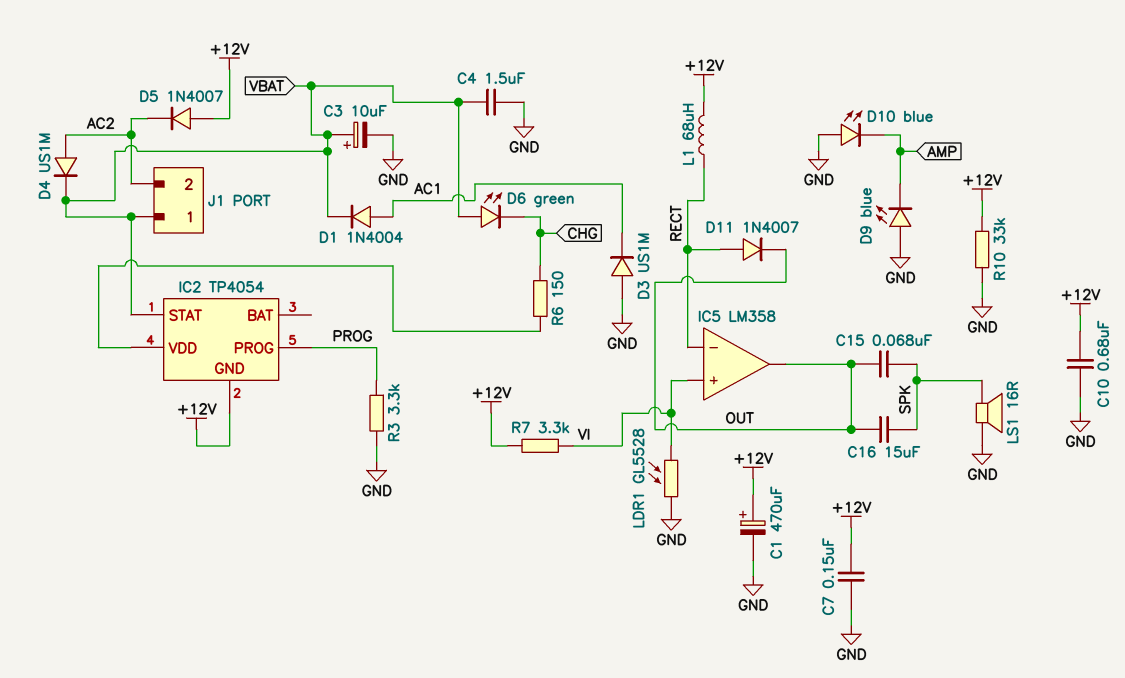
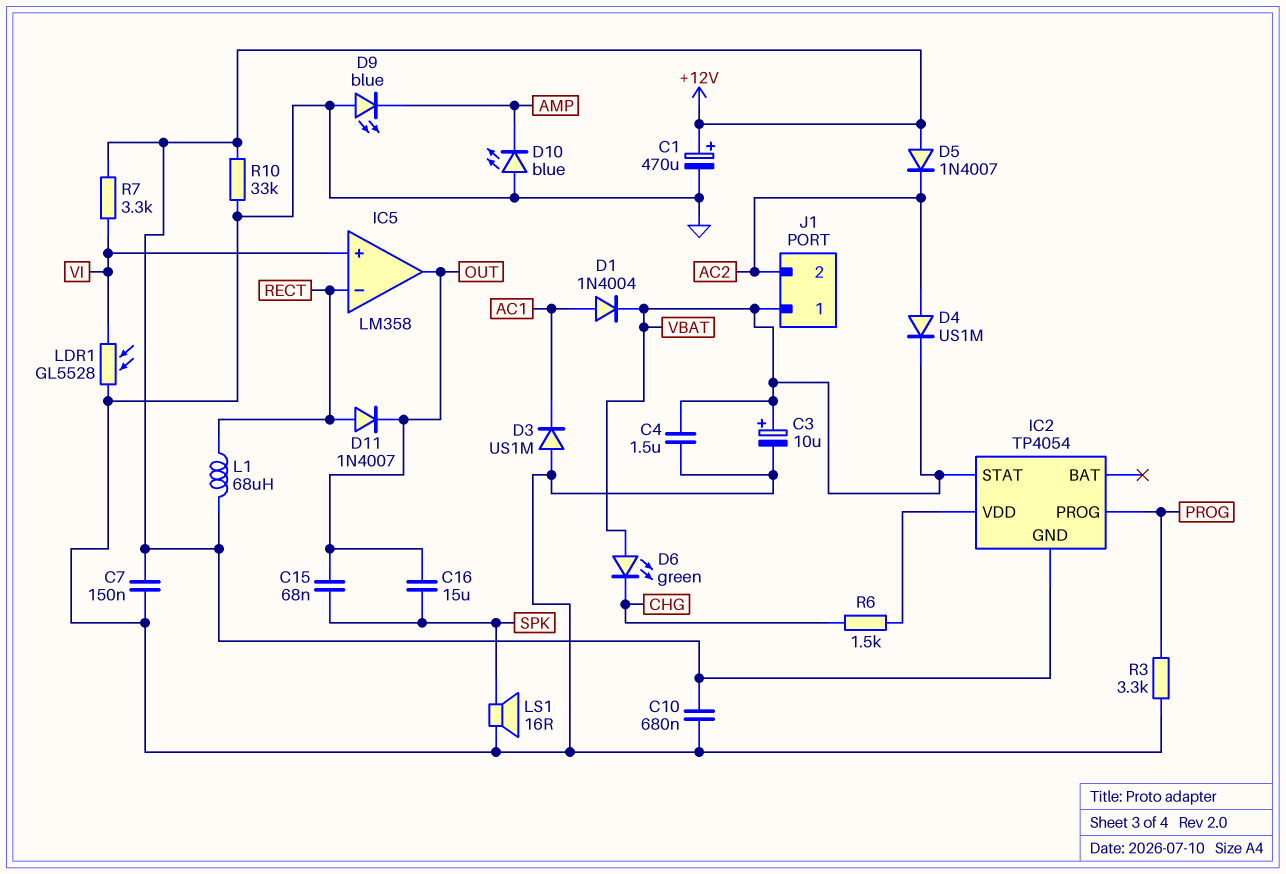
R6: 150 (CHG, IC2/VDD) -> 1.5k (CHG, IC2/VDD)

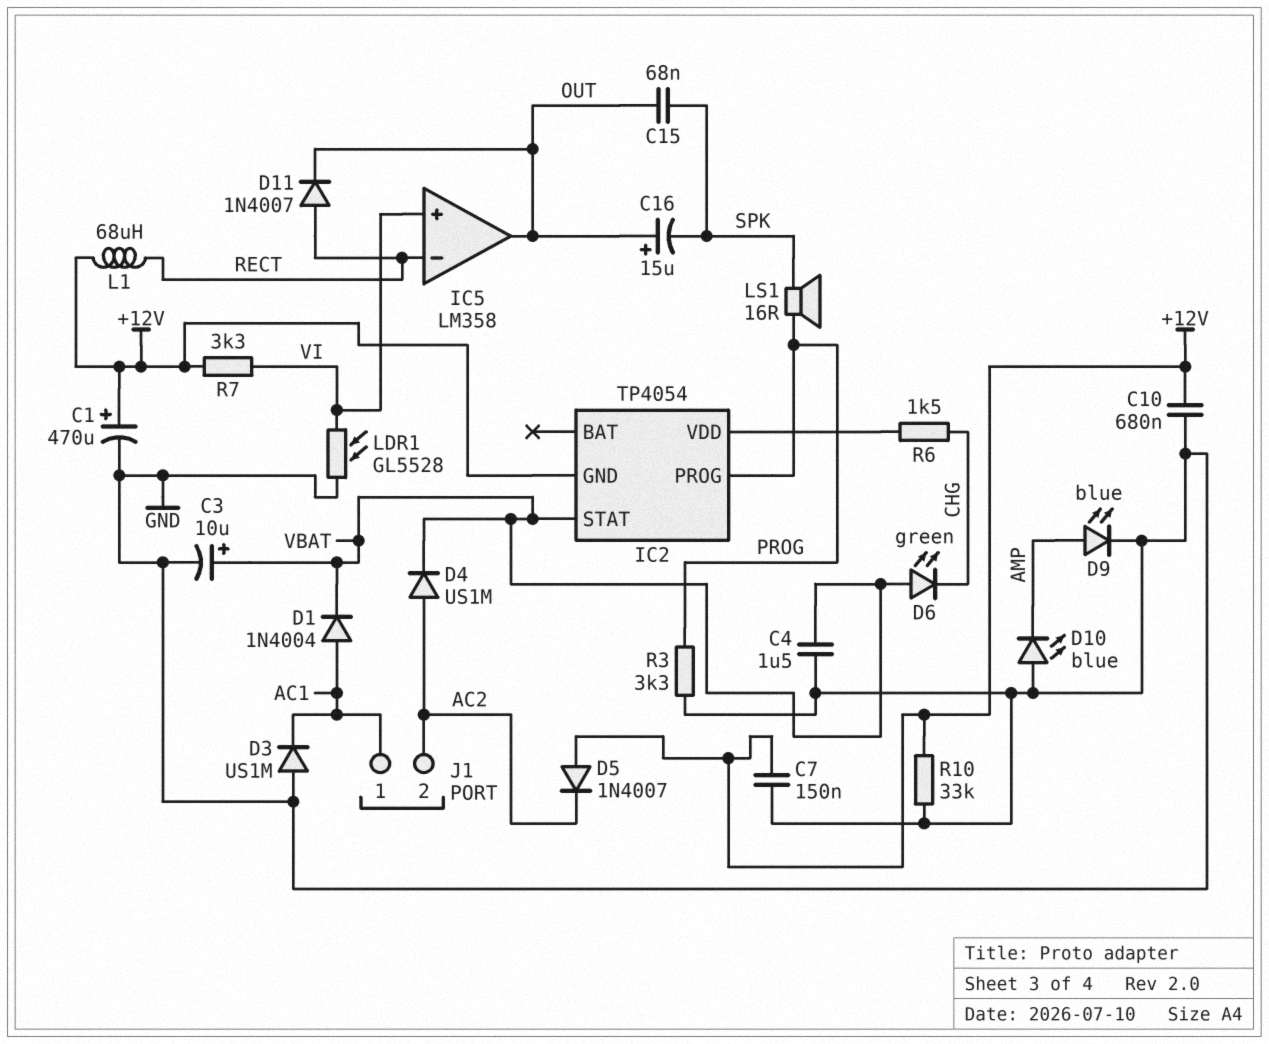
C16: 15uF (OUT, SPK) -> 15uF (plus OUT, minus SPK)
D9: LED blue (A GND, K AMP) -> LED blue (A AMP, K GND)
J1 pin 1: VBAT -> AC1
LS1: speaker 16R (GND, SPK) -> speaker 16R (PROG, SPK)

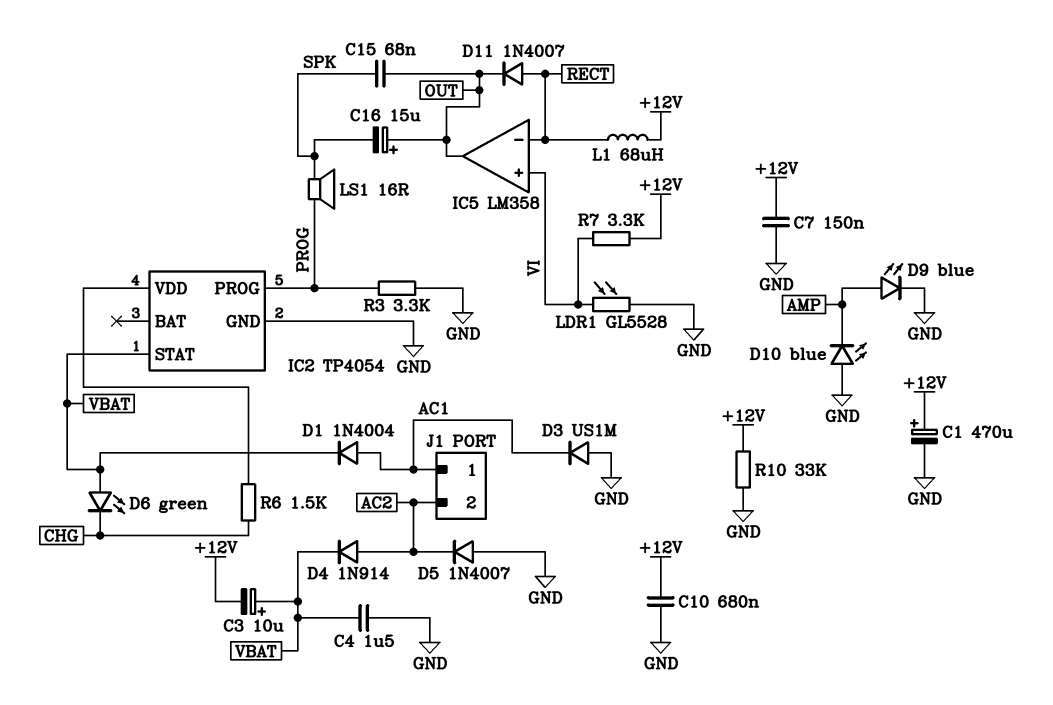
C3: 10uF (plus VBAT, minus GND) -> 10uF (plus VBAT, minus +12V)
D4: diode US1M (A AC2, K VBAT) -> diode 1N914 (A AC2, K VBAT)
D5: diode 1N4007 (A +12V, K AC2) -> diode 1N4007 (A GND, K AC2)
IC2 pin GND: +12V -> GND

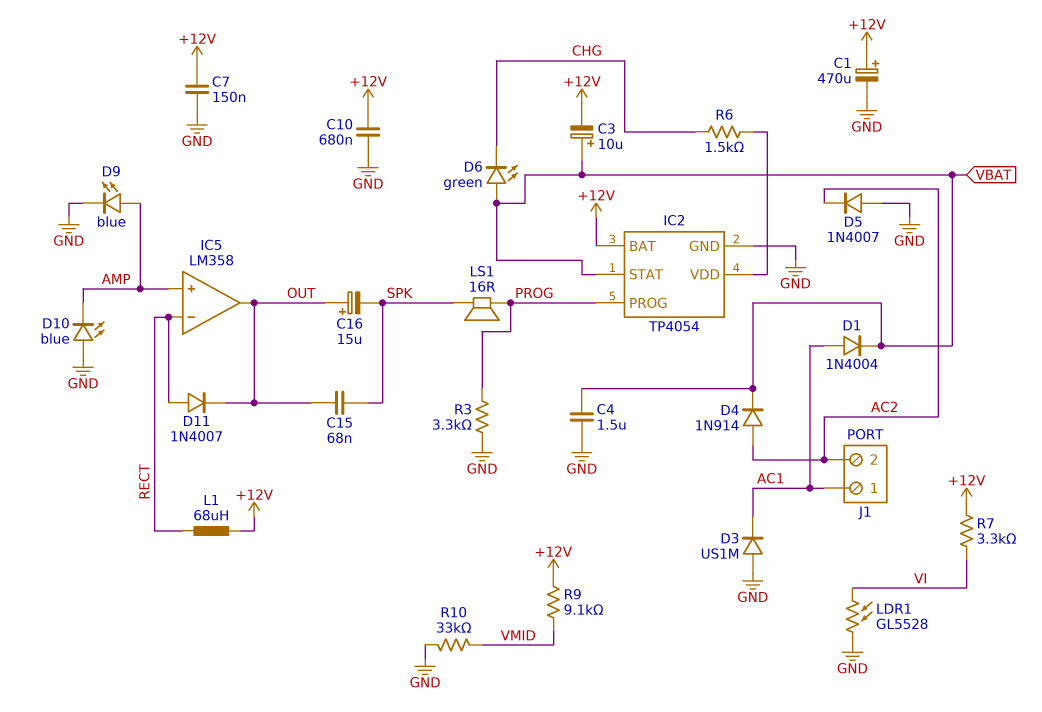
IC2 pin BAT: none -> +12V
IC5 pin in+: VI -> AMP
R9: none -> 9.1k (+12V, VMID)
R10: 33k (+12V, GND) -> 33k (GND, VMID)

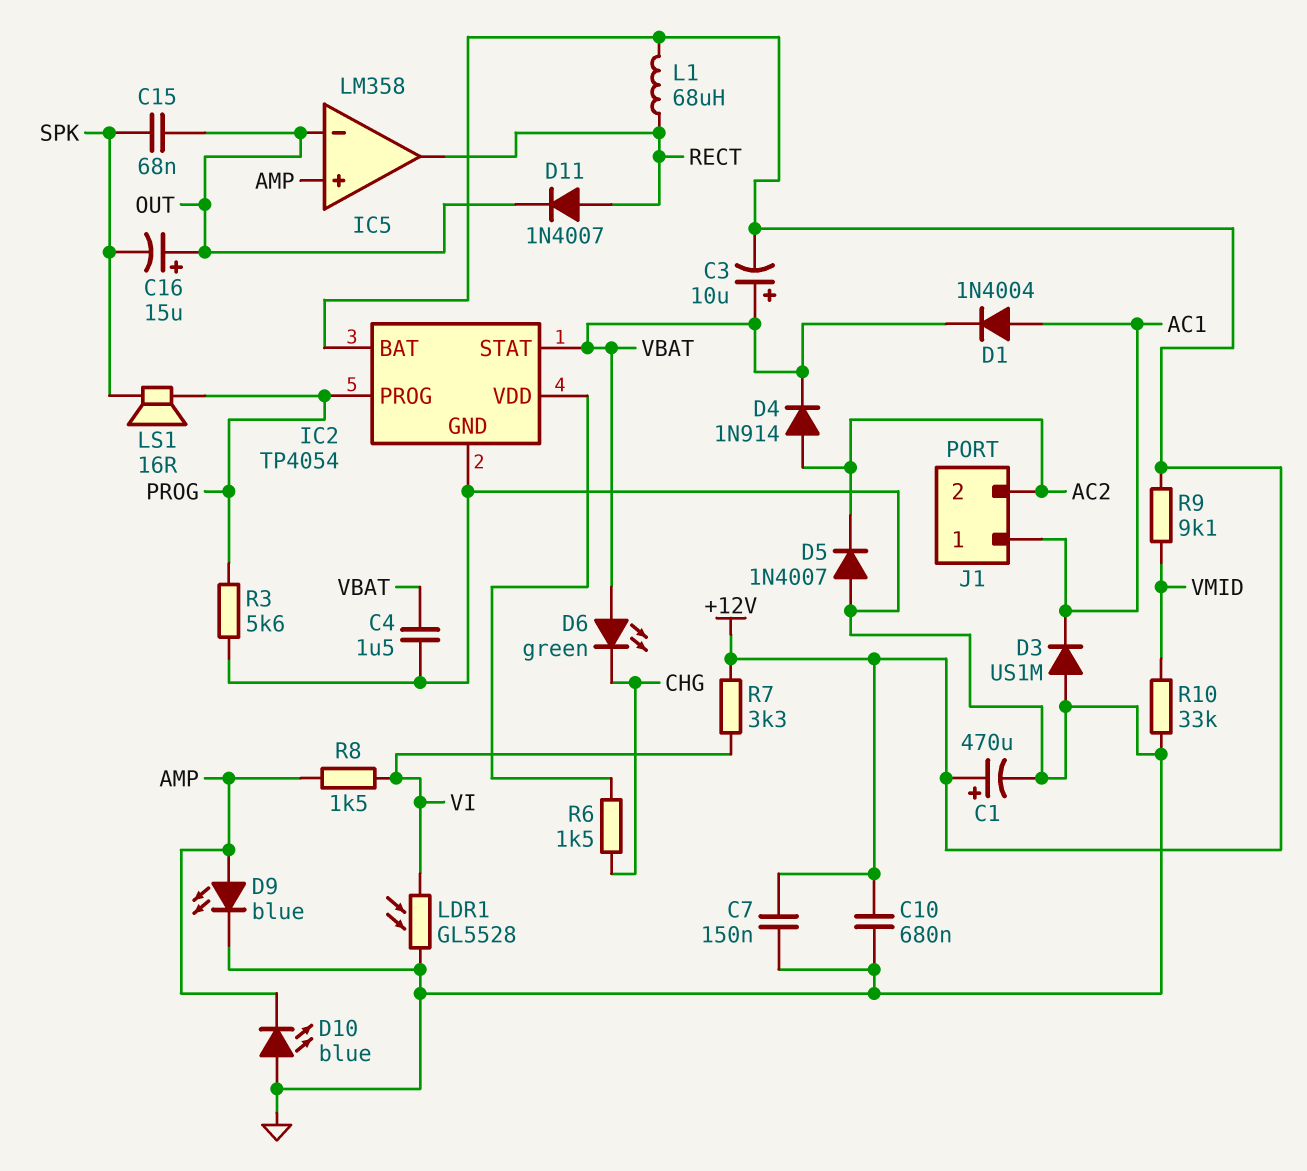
IC5 pin in-: RECT -> OUT
IC5 pin out: OUT -> RECT
R3: 3.3k (GND, PROG) -> 5.6k (GND, PROG)
R8: none -> 1.5k (AMP, VI)

